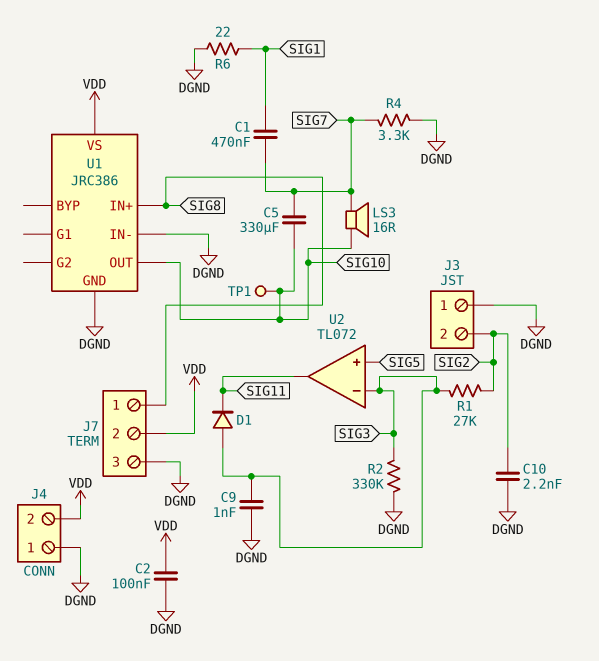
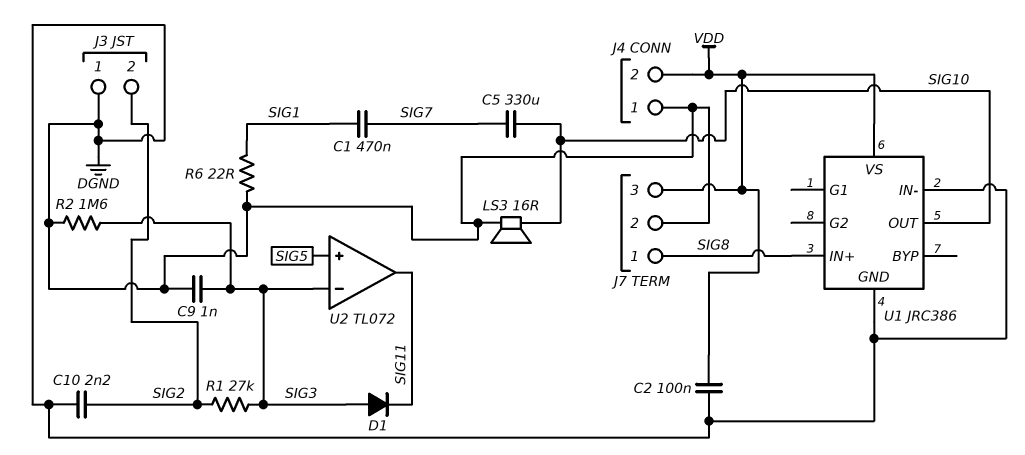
J7 pin 2: VDD -> DGND
J7 pin 3: DGND -> VDD
LS3: speaker 16R (SIG7, SIG10) -> speaker 16R (DGND, SIG10)
R2: 330k (DGND, SIG3) -> 1.6M (DGND, SIG3)
R4: 3.3k (DGND, SIG7) -> none
TP1: test point (SIG10) -> none

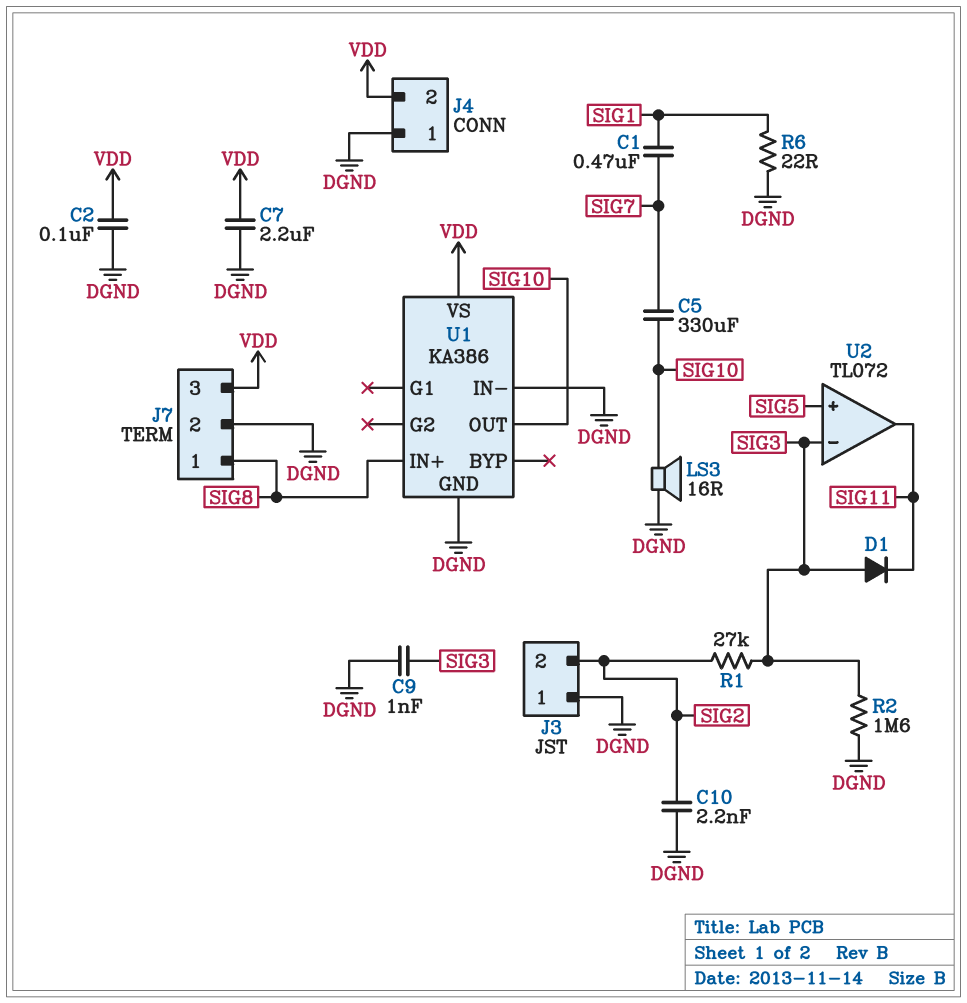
C7: none -> 2.2uF (DGND, VDD)
U1: JRC386 -> KA386

